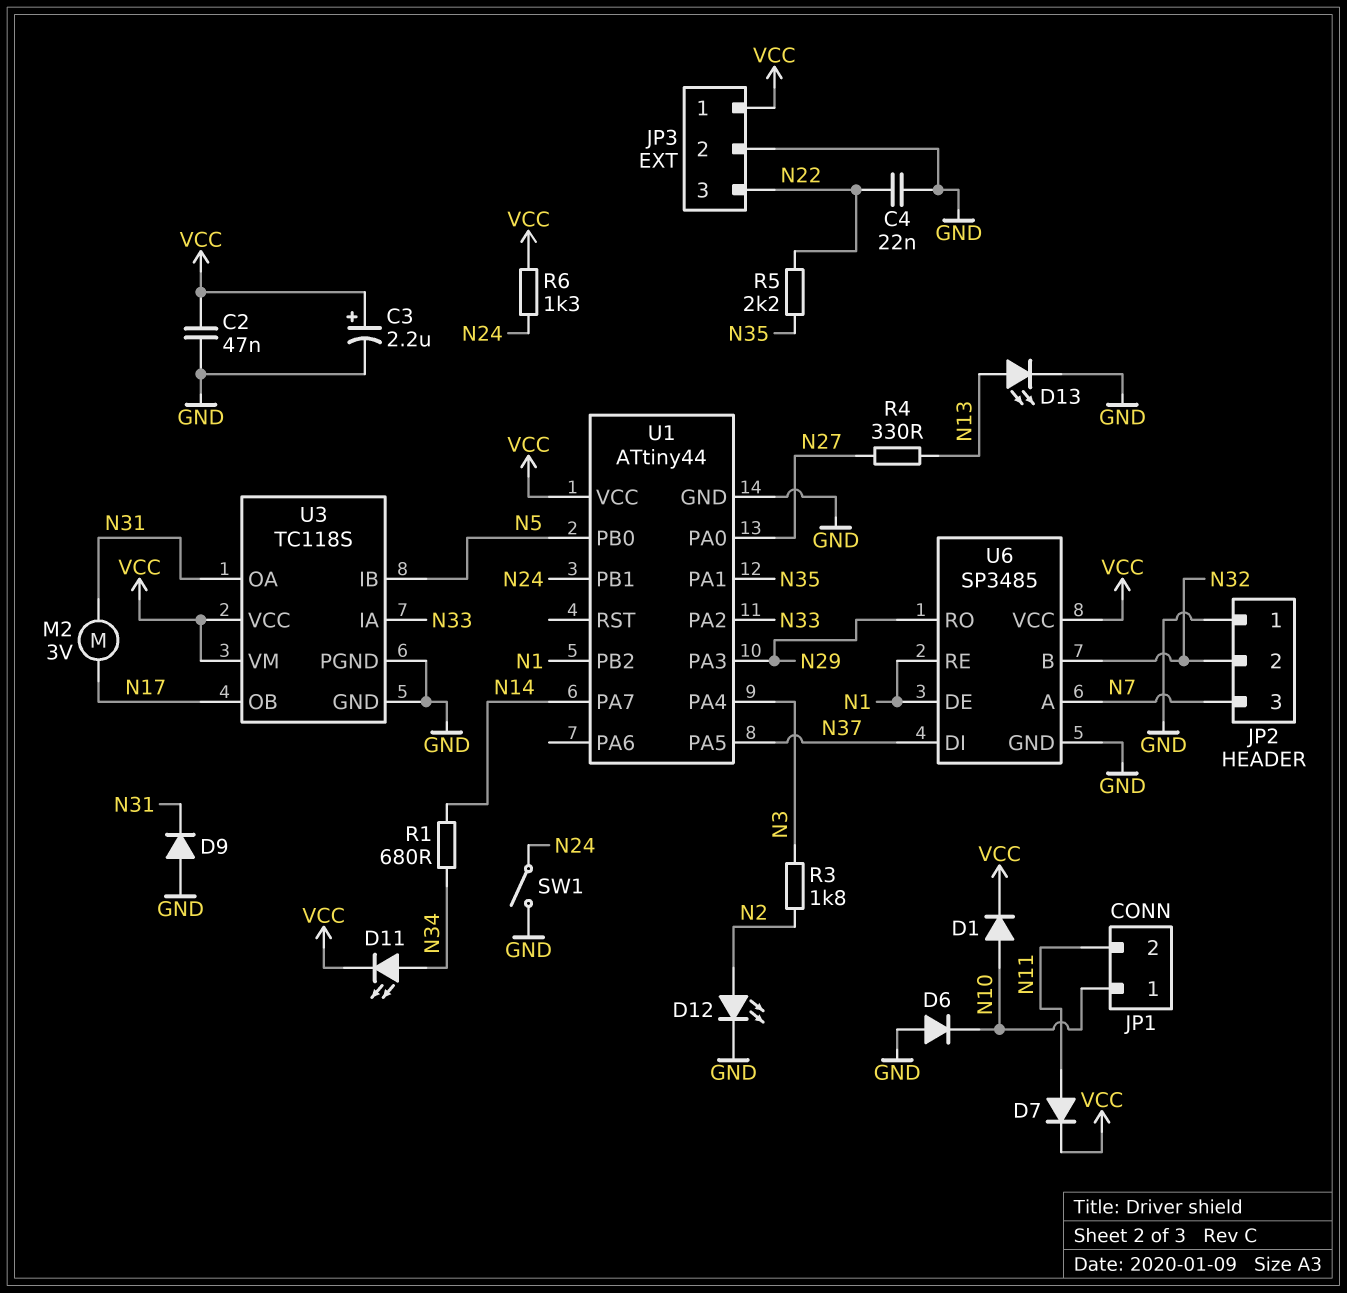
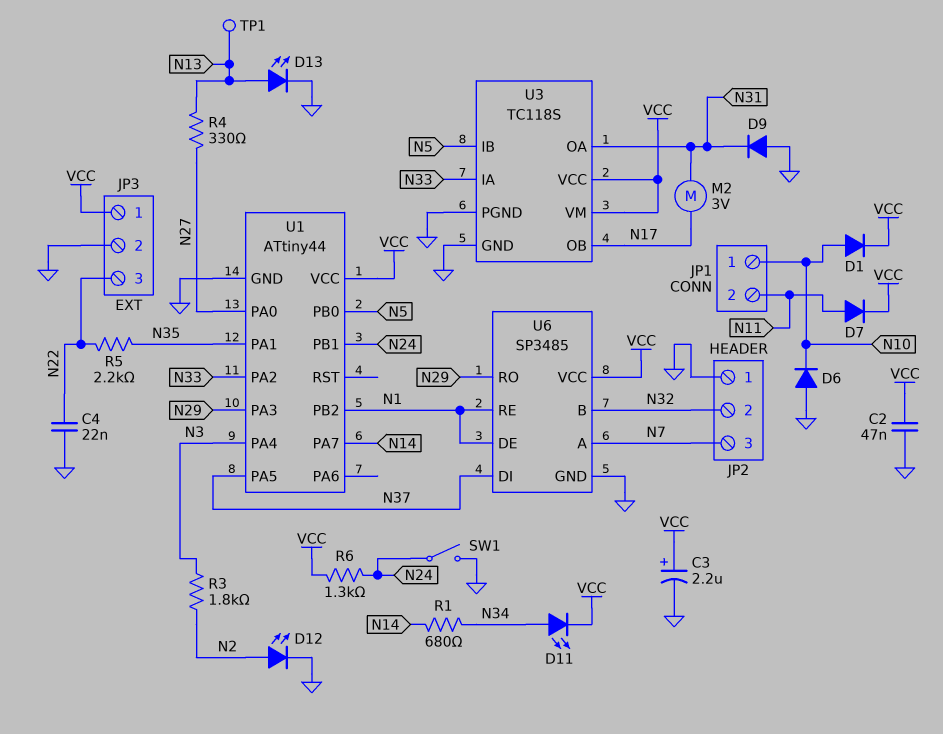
TP1: none -> test point (N13)

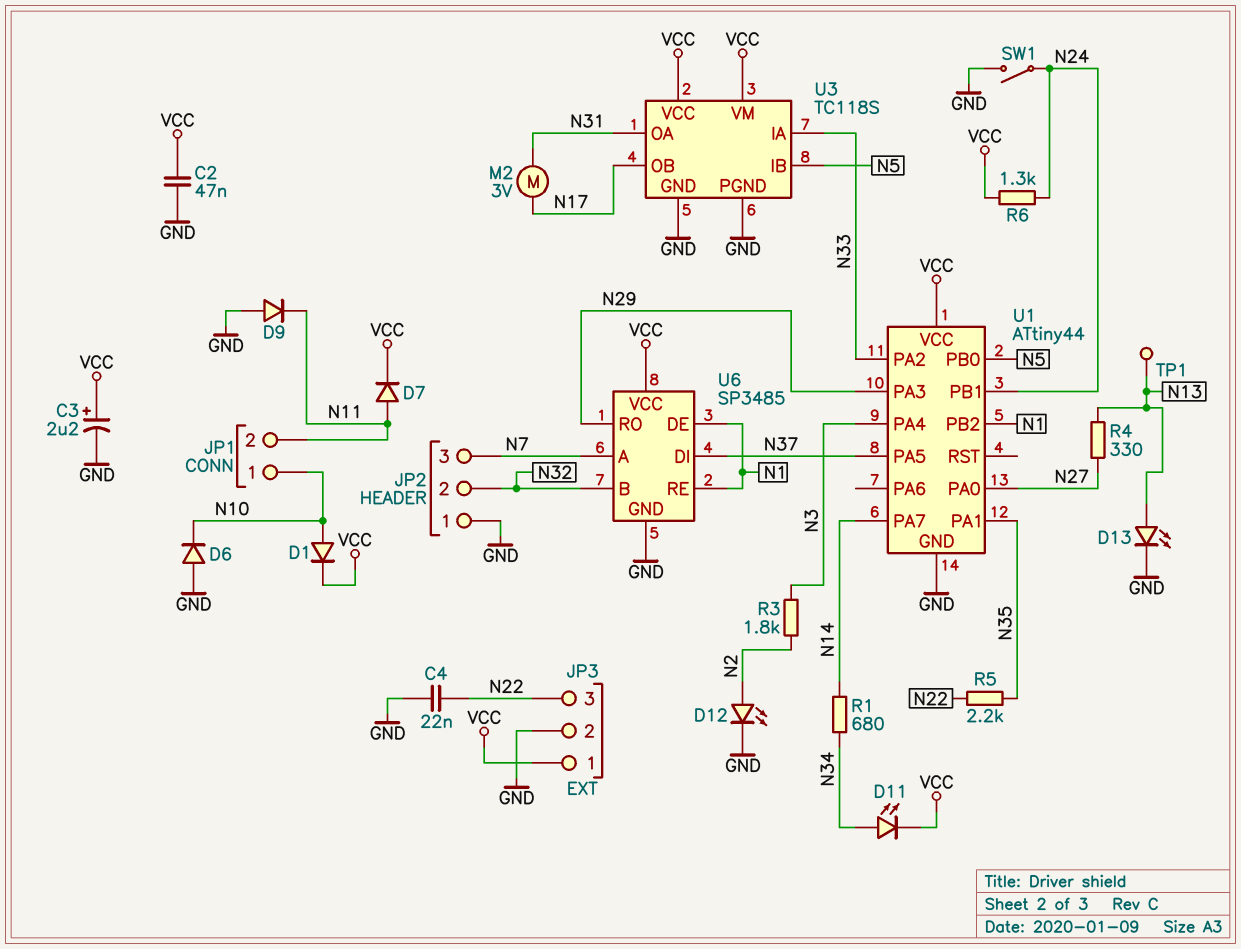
D9: diode (A GND, K N31) -> diode (A GND, K N11)

